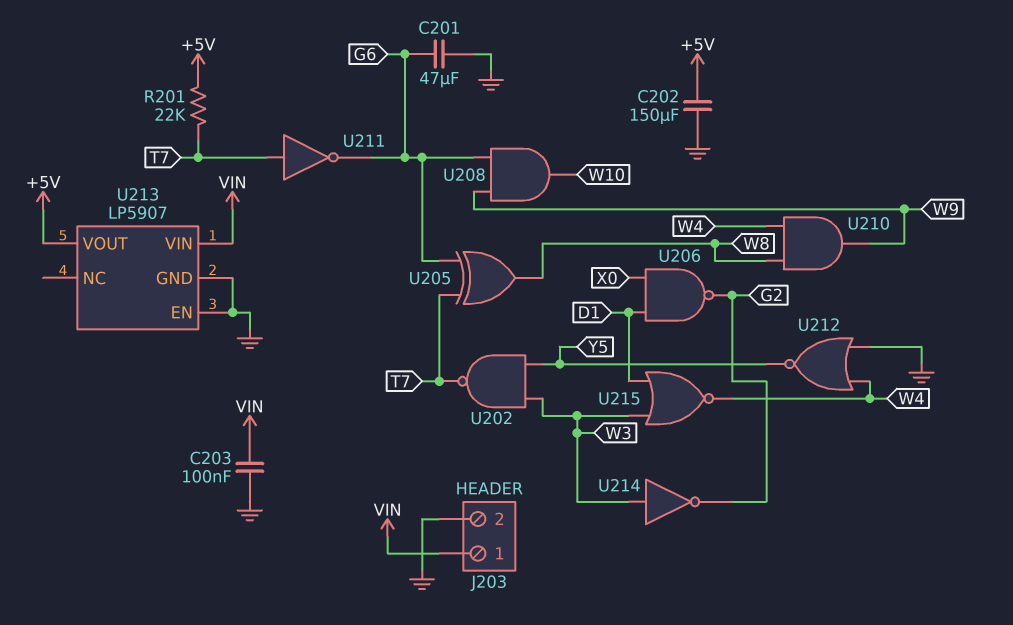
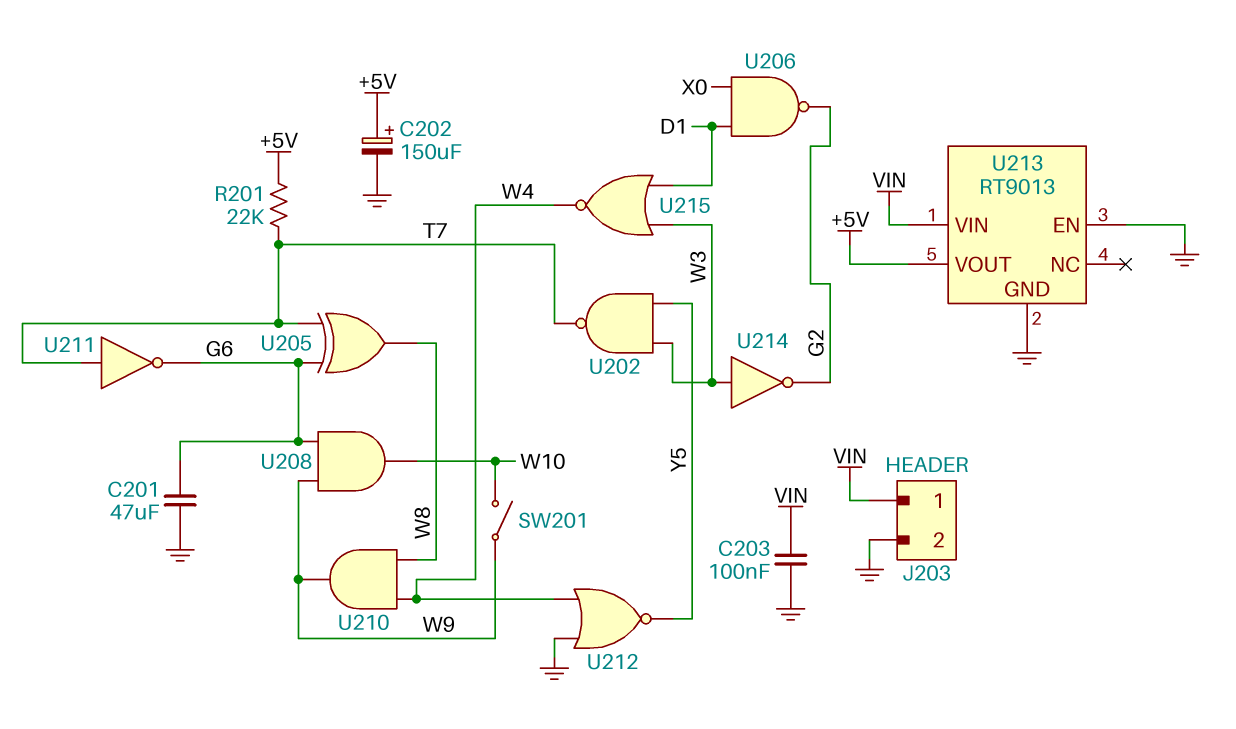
C202: 150uF (+5V, GND) -> 150uF (plus +5V, minus GND)
SW201: none -> switch (W9, W10)
U213: LP5907 -> RT9013

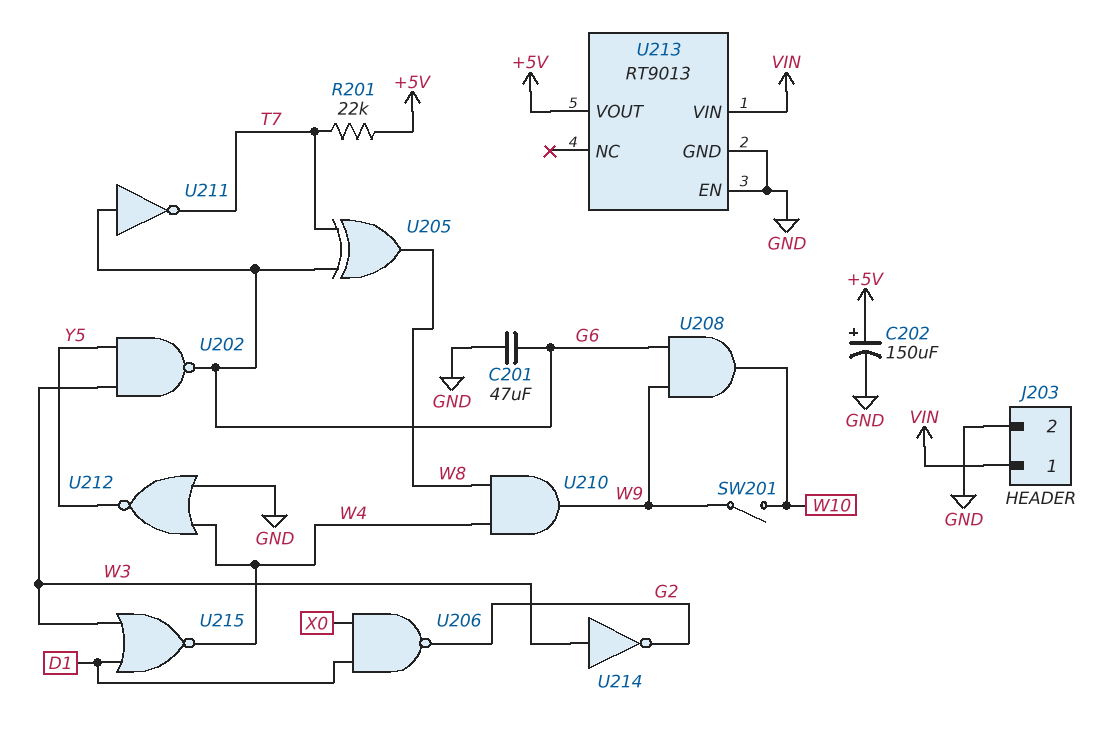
C203: 100nF (GND, VIN) -> none
U202: NAND (in W3, in Y5, out T7) -> NAND (in W3, in Y5, out G6)
U211: NOT (in T7, out G6) -> NOT (in G6, out T7)

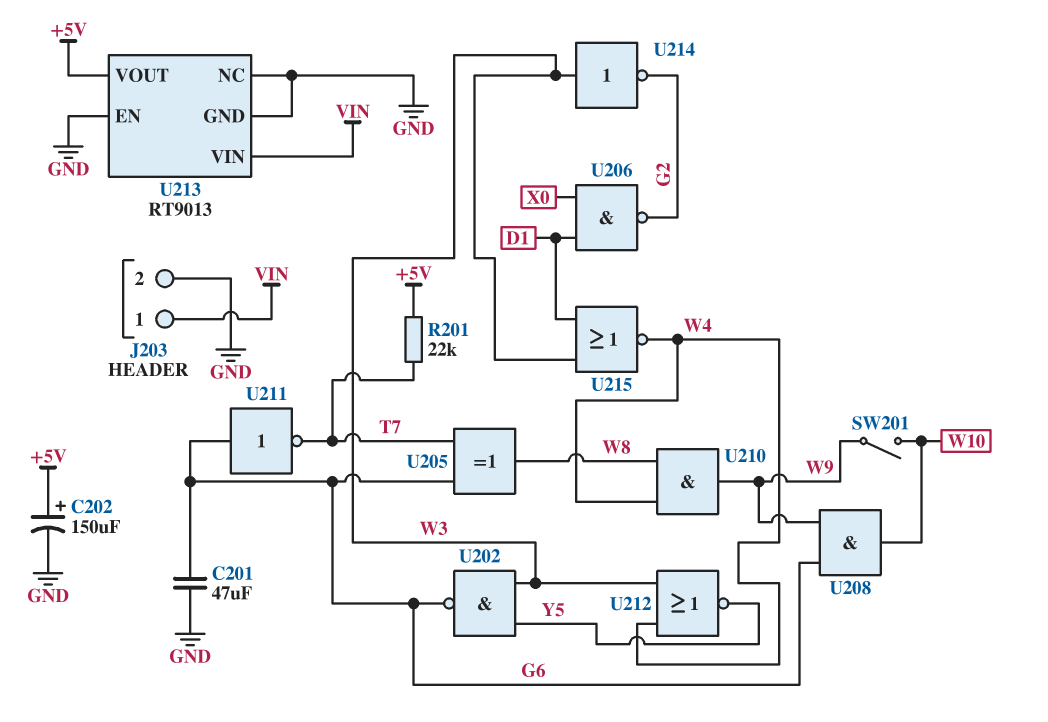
U212: NOR (in GND, in W4, out Y5) -> NOR (in W3, in W4, out Y5)
U213 pin NC: none -> GND

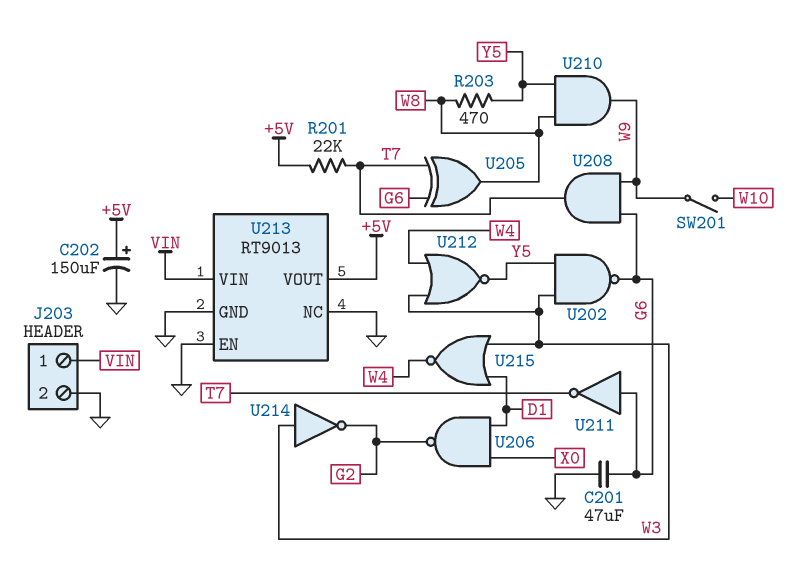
R203: none -> 470 (W8, Y5)
U208: AND (in G6, in W9, out W10) -> AND (in G6, in W9, out T7)
U210: AND (in W4, in W8, out W9) -> AND (in W8, in Y5, out W9)

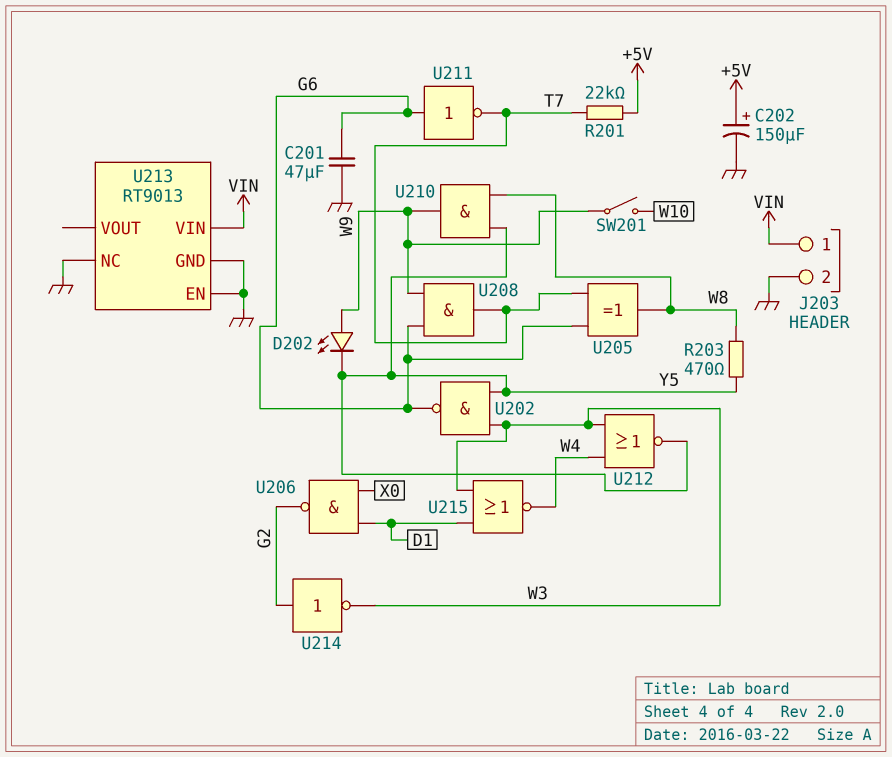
D202: none -> LED (A W9, K Y5)
U213 pin VOUT: +5V -> none
U214: NOT (in W3, out G2) -> NOT (in G2, out W3)

